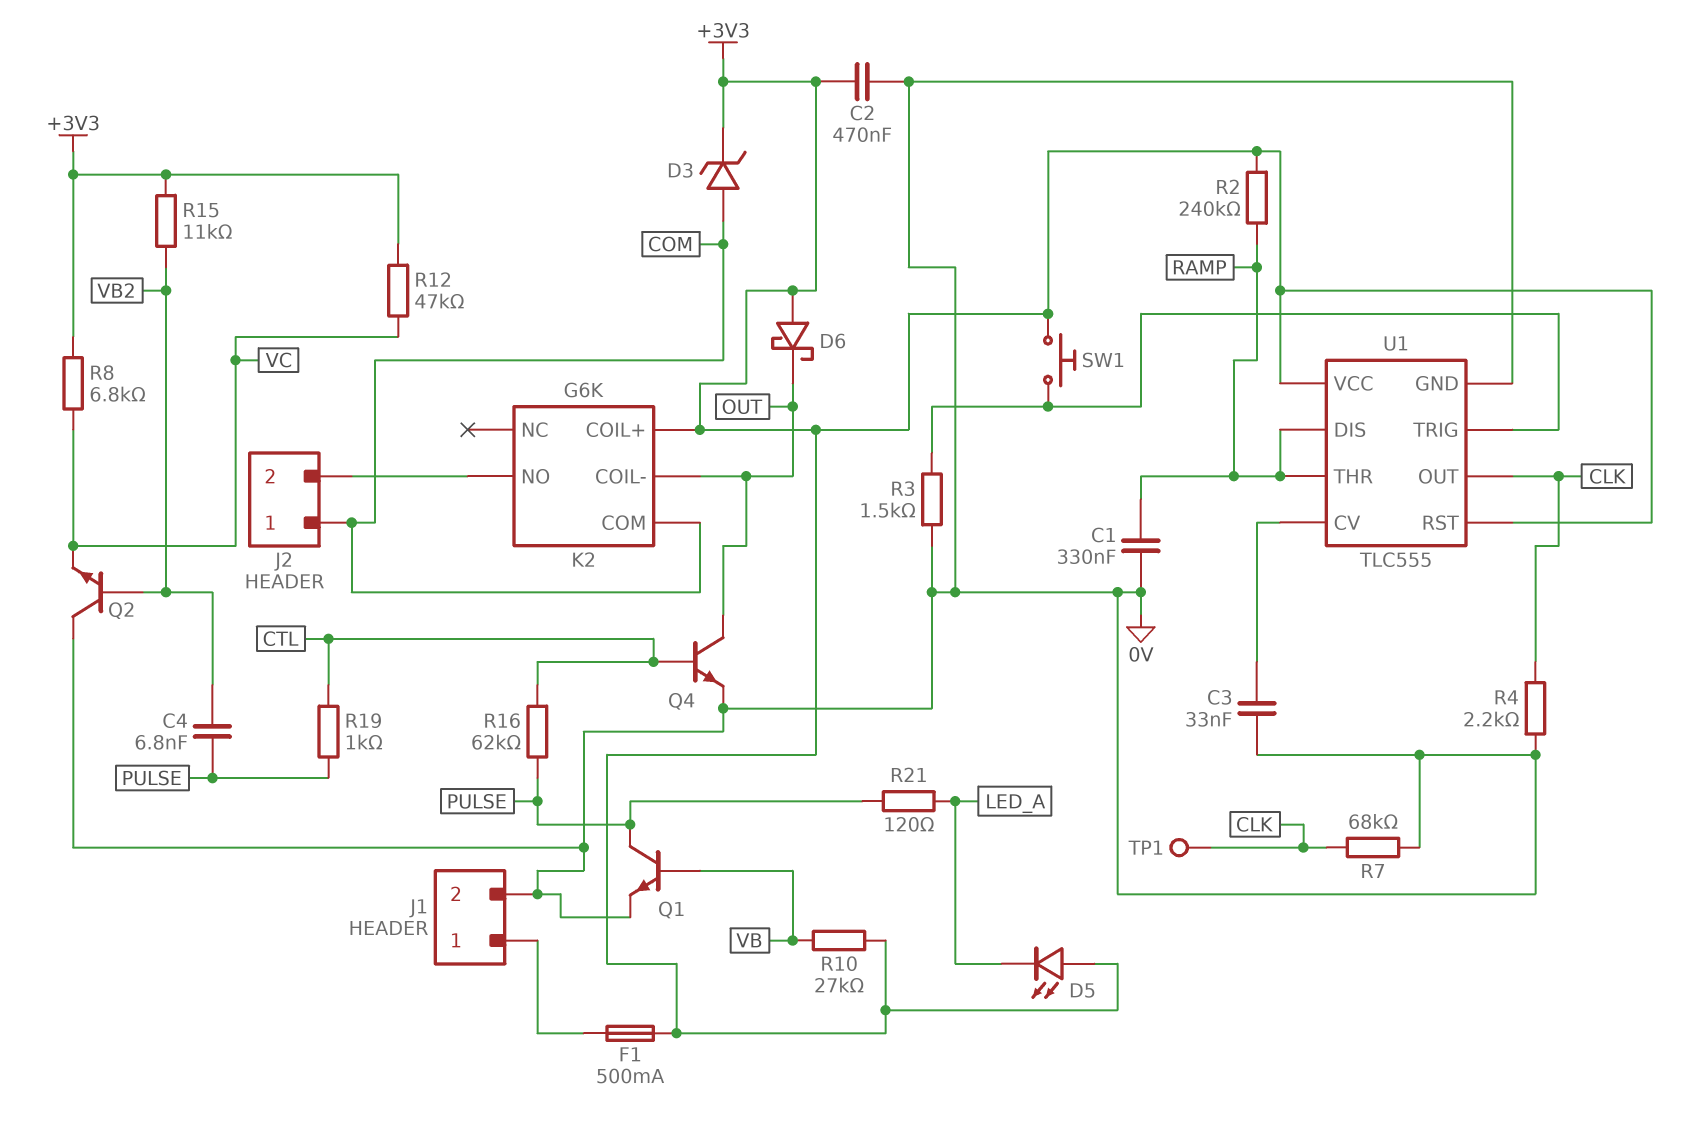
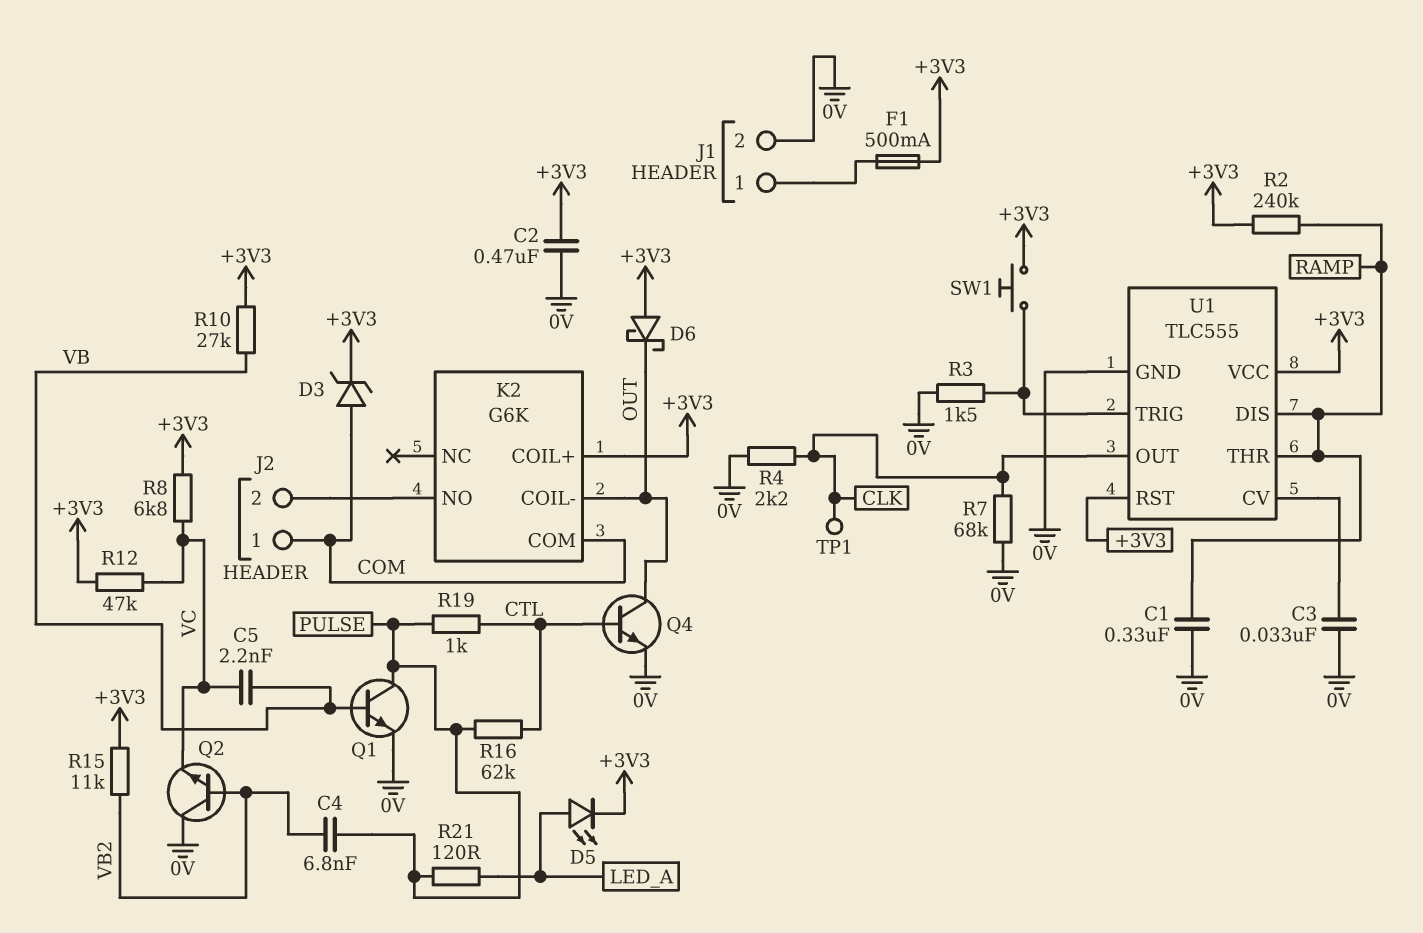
C5: none -> 2.2nF (VB, VC)
D5: LED (A +3V3, K LED_A) -> LED (A LED_A, K +3V3)

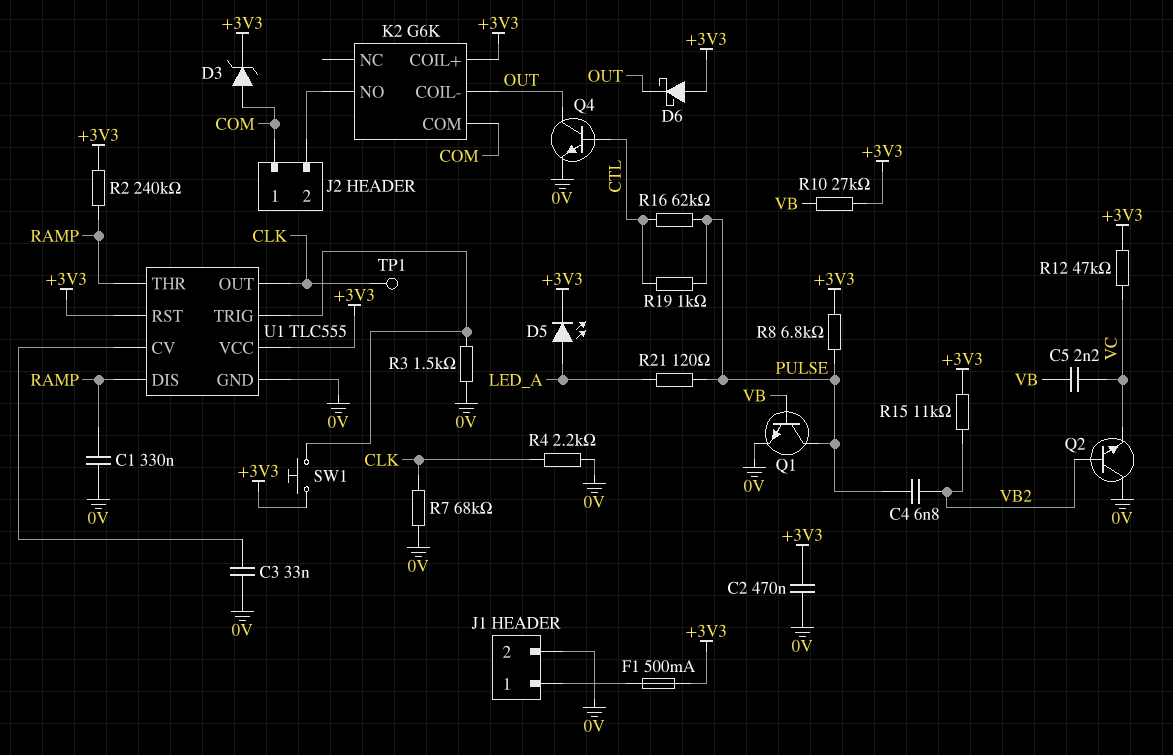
R8: 6.8k (+3V3, VC) -> 6.8k (+3V3, PULSE)

